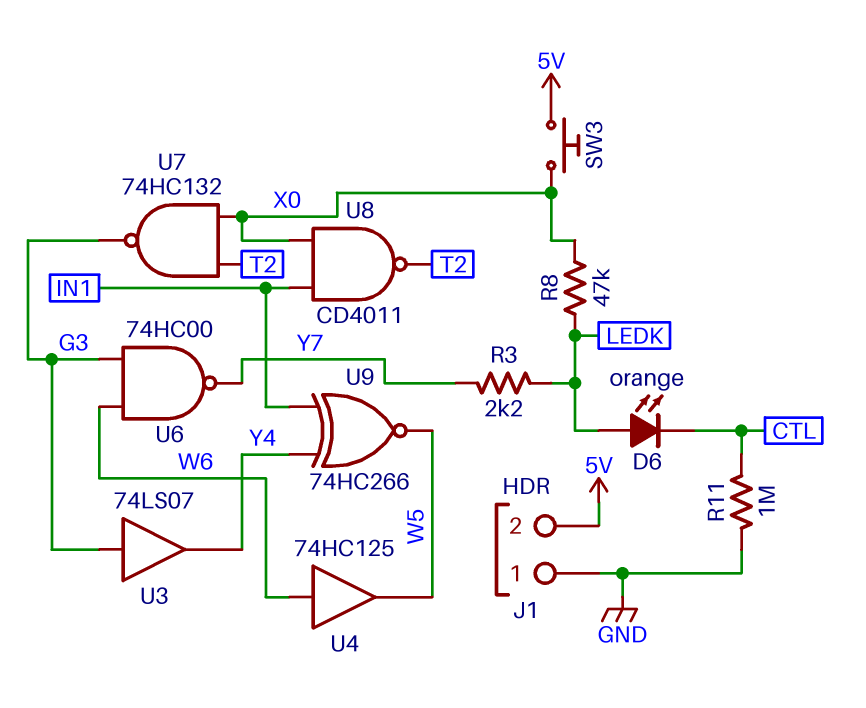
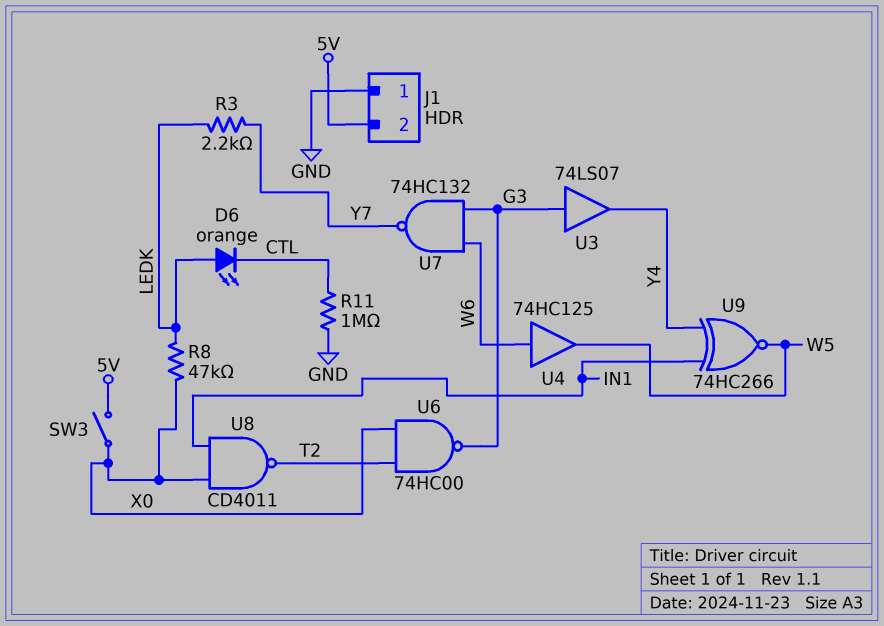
SW3: button (5V, X0) -> switch (5V, X0)
U6: NAND 74HC00 (in G3, in W6, out Y7) -> NAND 74HC00 (in T2, in X0, out G3)
U7: NAND 74HC132 (in T2, in X0, out G3) -> NAND 74HC132 (in G3, in W6, out Y7)

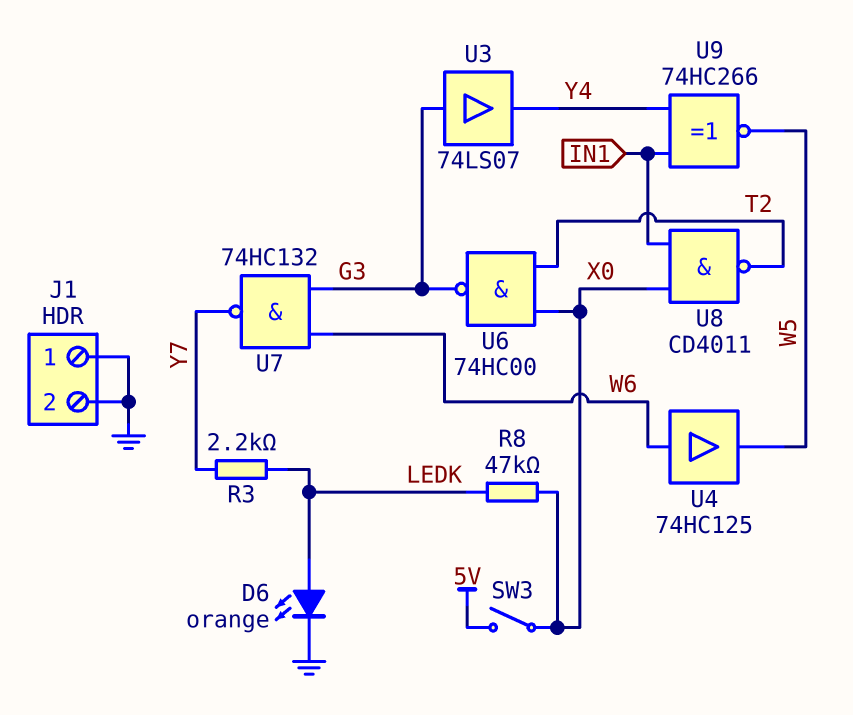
D6: LED orange (A LEDK, K CTL) -> LED orange (A LEDK, K GND)
J1 pin 2: 5V -> GND
R11: 1M (CTL, GND) -> none

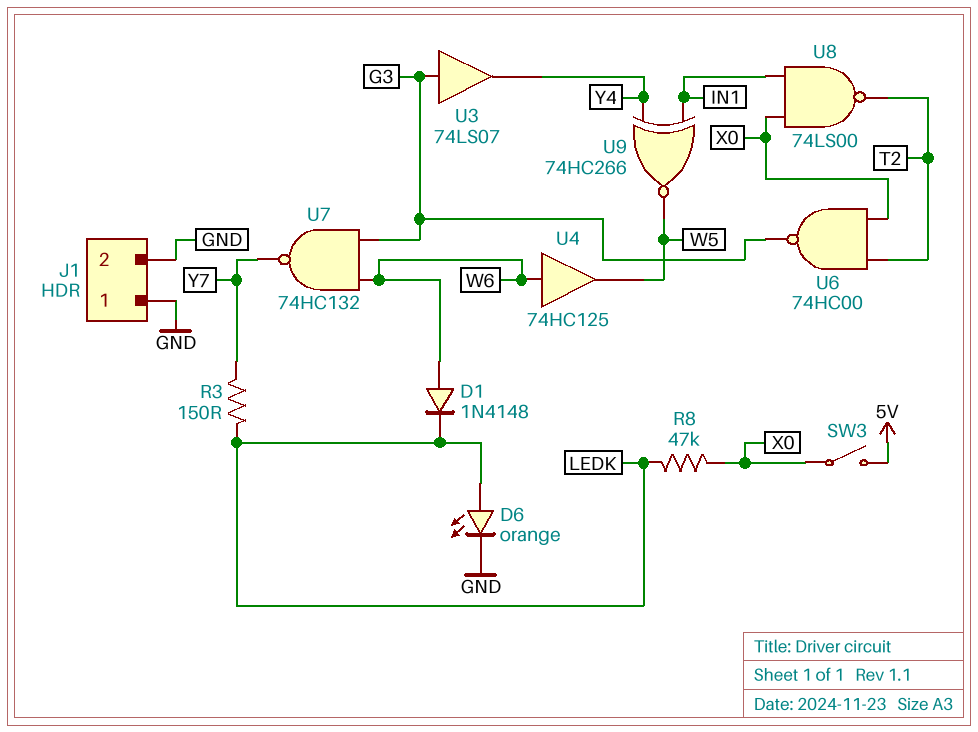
D1: none -> diode 1N4148 (A W6, K LEDK)
R3: 2.2k (LEDK, Y7) -> 150 (LEDK, Y7)
U8: NAND CD4011 (in IN1, in X0, out T2) -> NAND 74LS00 (in IN1, in X0, out T2)

